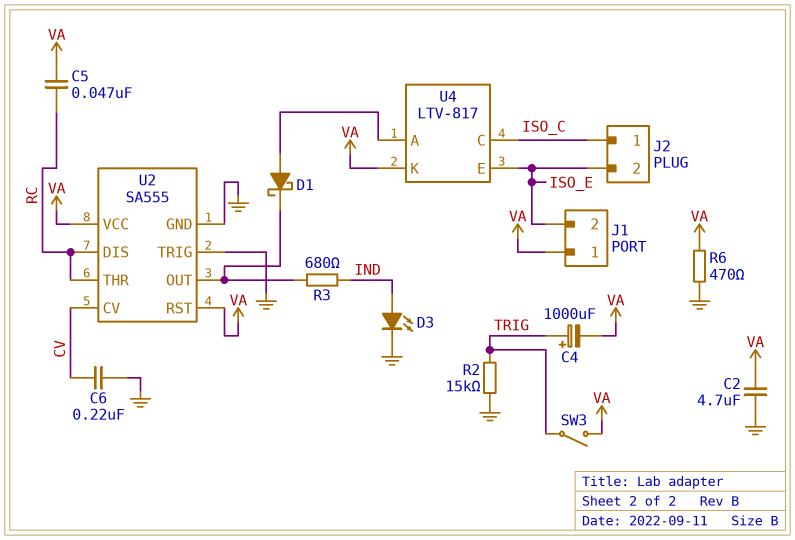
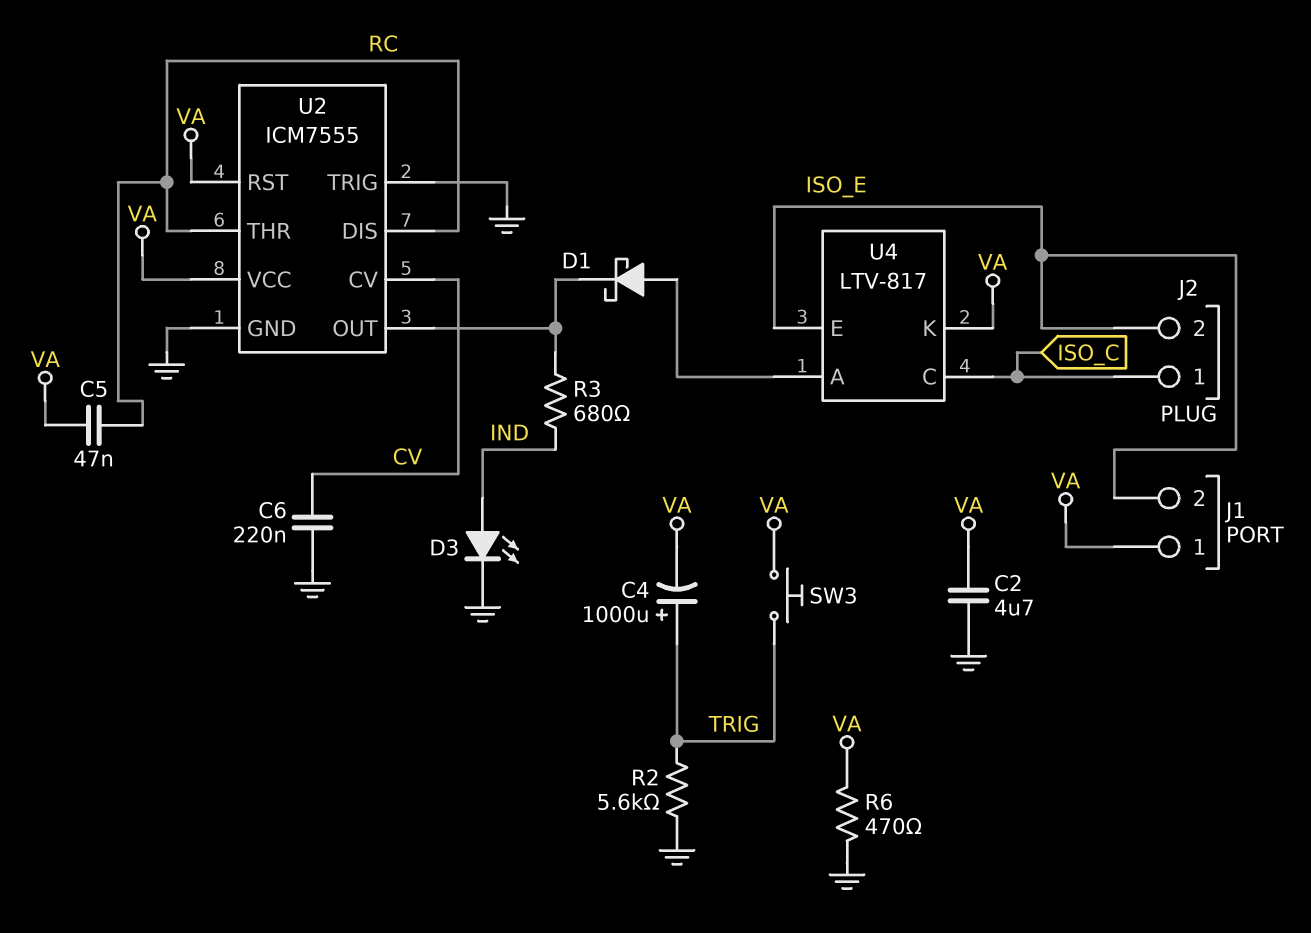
R2: 15k (GND, TRIG) -> 5.6k (GND, TRIG)
SW3: switch (TRIG, VA) -> button (TRIG, VA)
U2: SA555 -> ICM7555

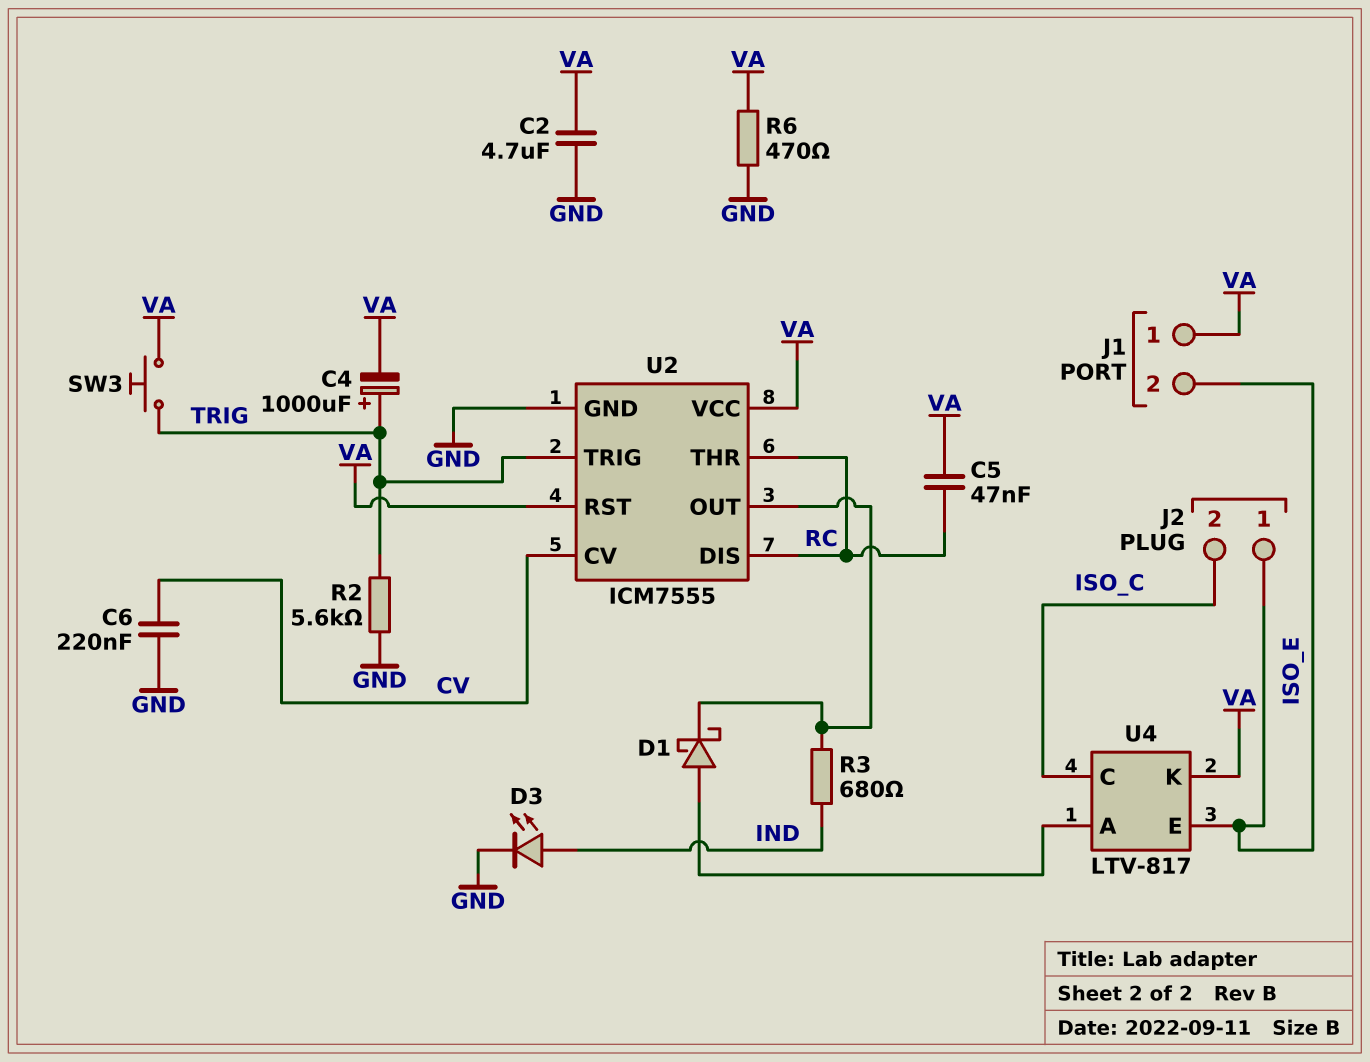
J2 pin 1: ISO_C -> ISO_E
J2 pin 2: ISO_E -> ISO_C
U2 pin TRIG: GND -> TRIG

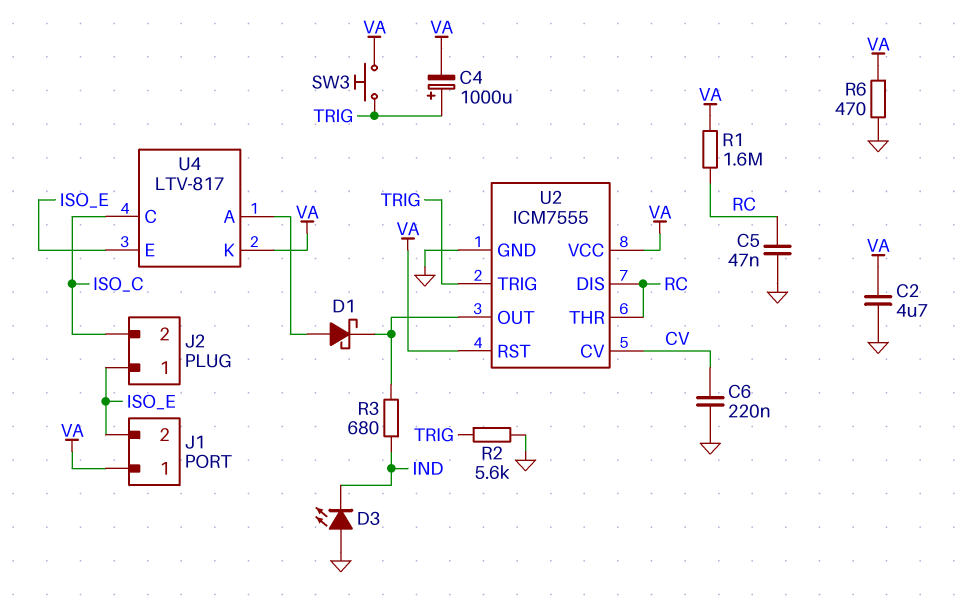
C5: 47nF (RC, VA) -> 47nF (GND, RC)
D3: LED (A IND, K GND) -> LED (A GND, K IND)
R1: none -> 1.6M (RC, VA)

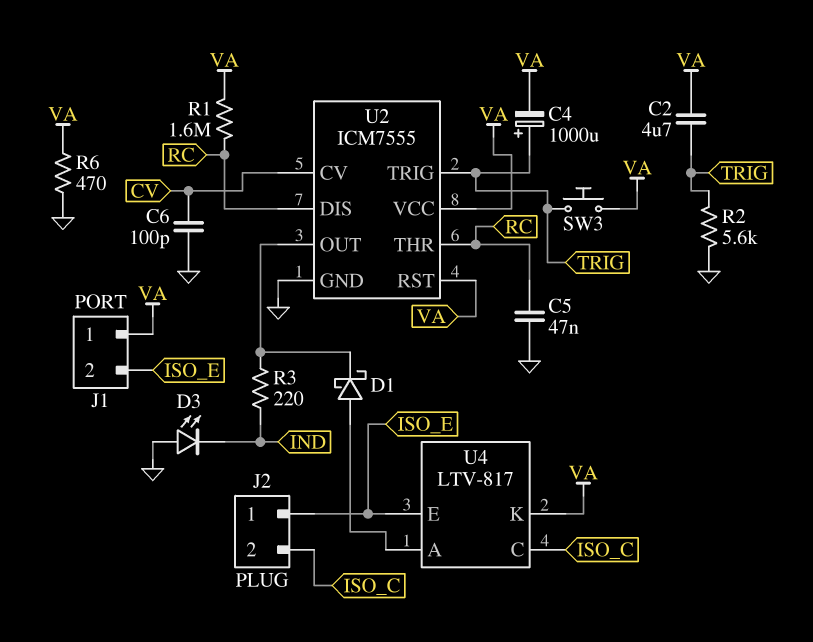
C2: 4.7uF (GND, VA) -> 4.7uF (TRIG, VA)
C6: 220nF (CV, GND) -> 100pF (CV, GND)
R3: 680 (IND, U2/OUT) -> 220 (IND, U2/OUT)

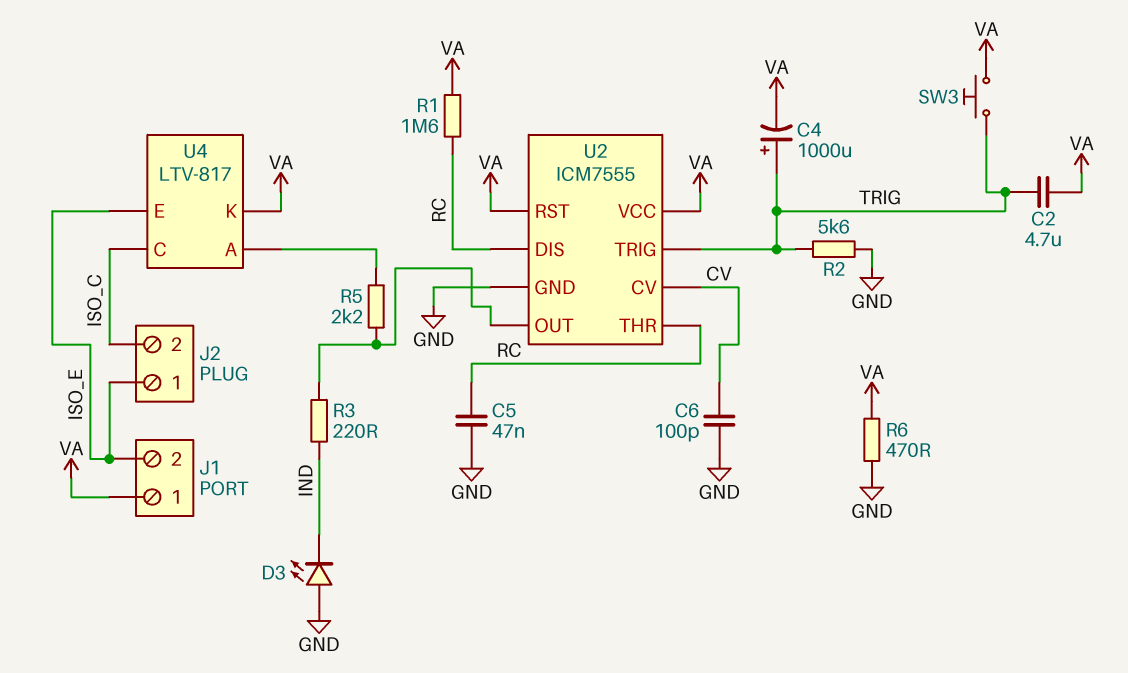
D1: schottky (A U4/A, K U2/OUT) -> none
R5: none -> 2.2k (U2/OUT, U4/A)

